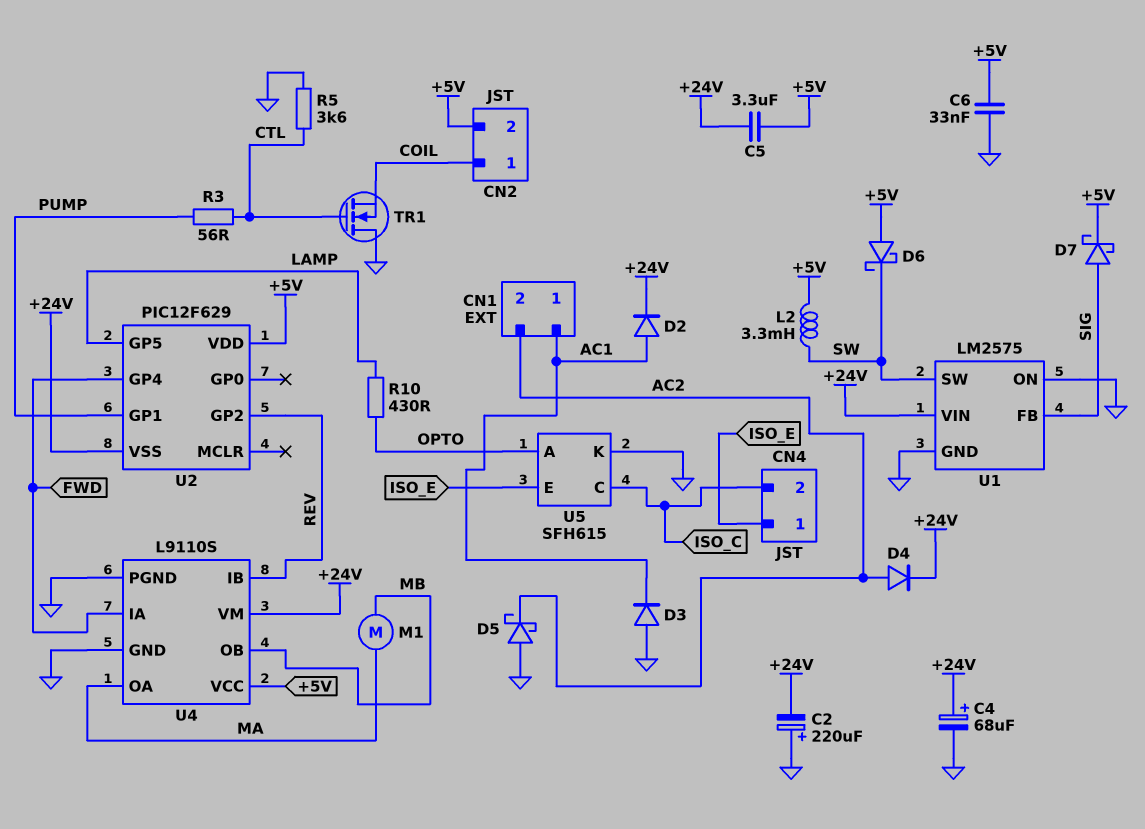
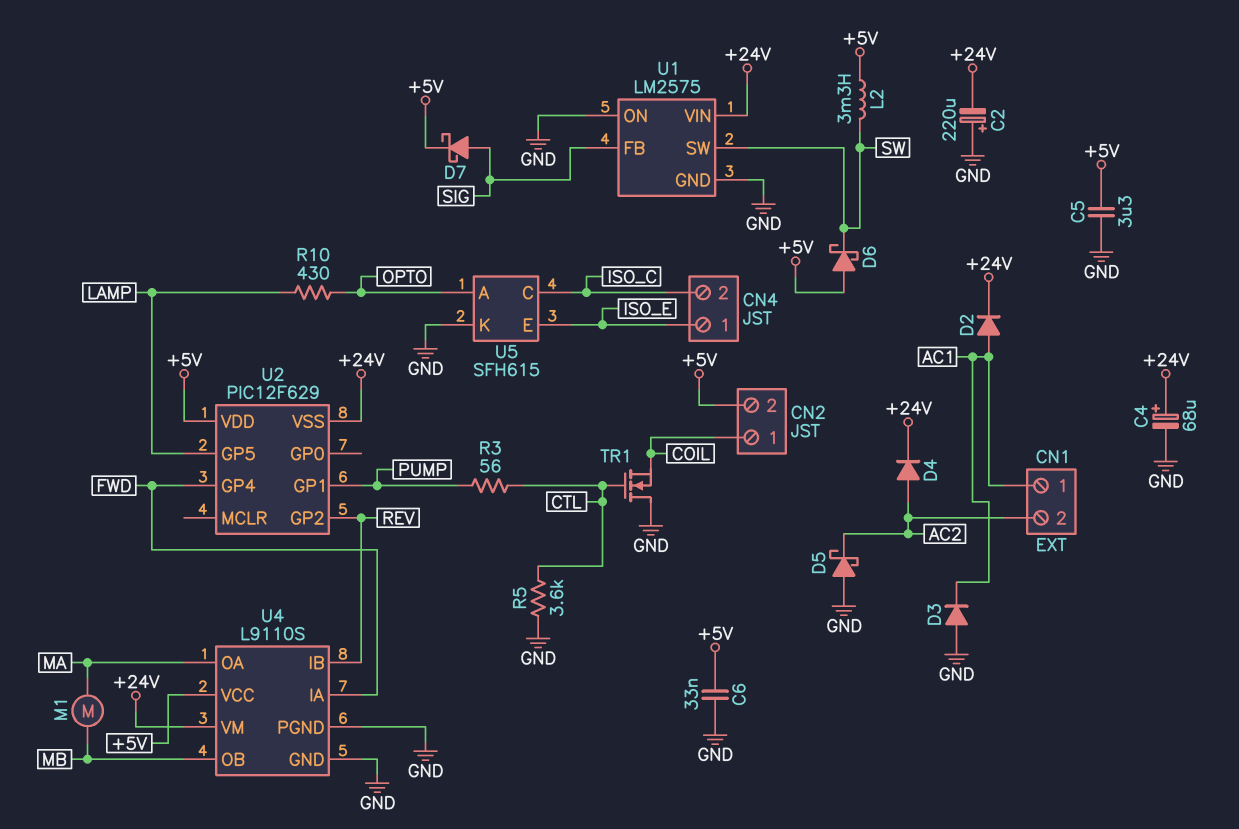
C5: 3.3uF (+5V, +24V) -> 3.3uF (+5V, GND)

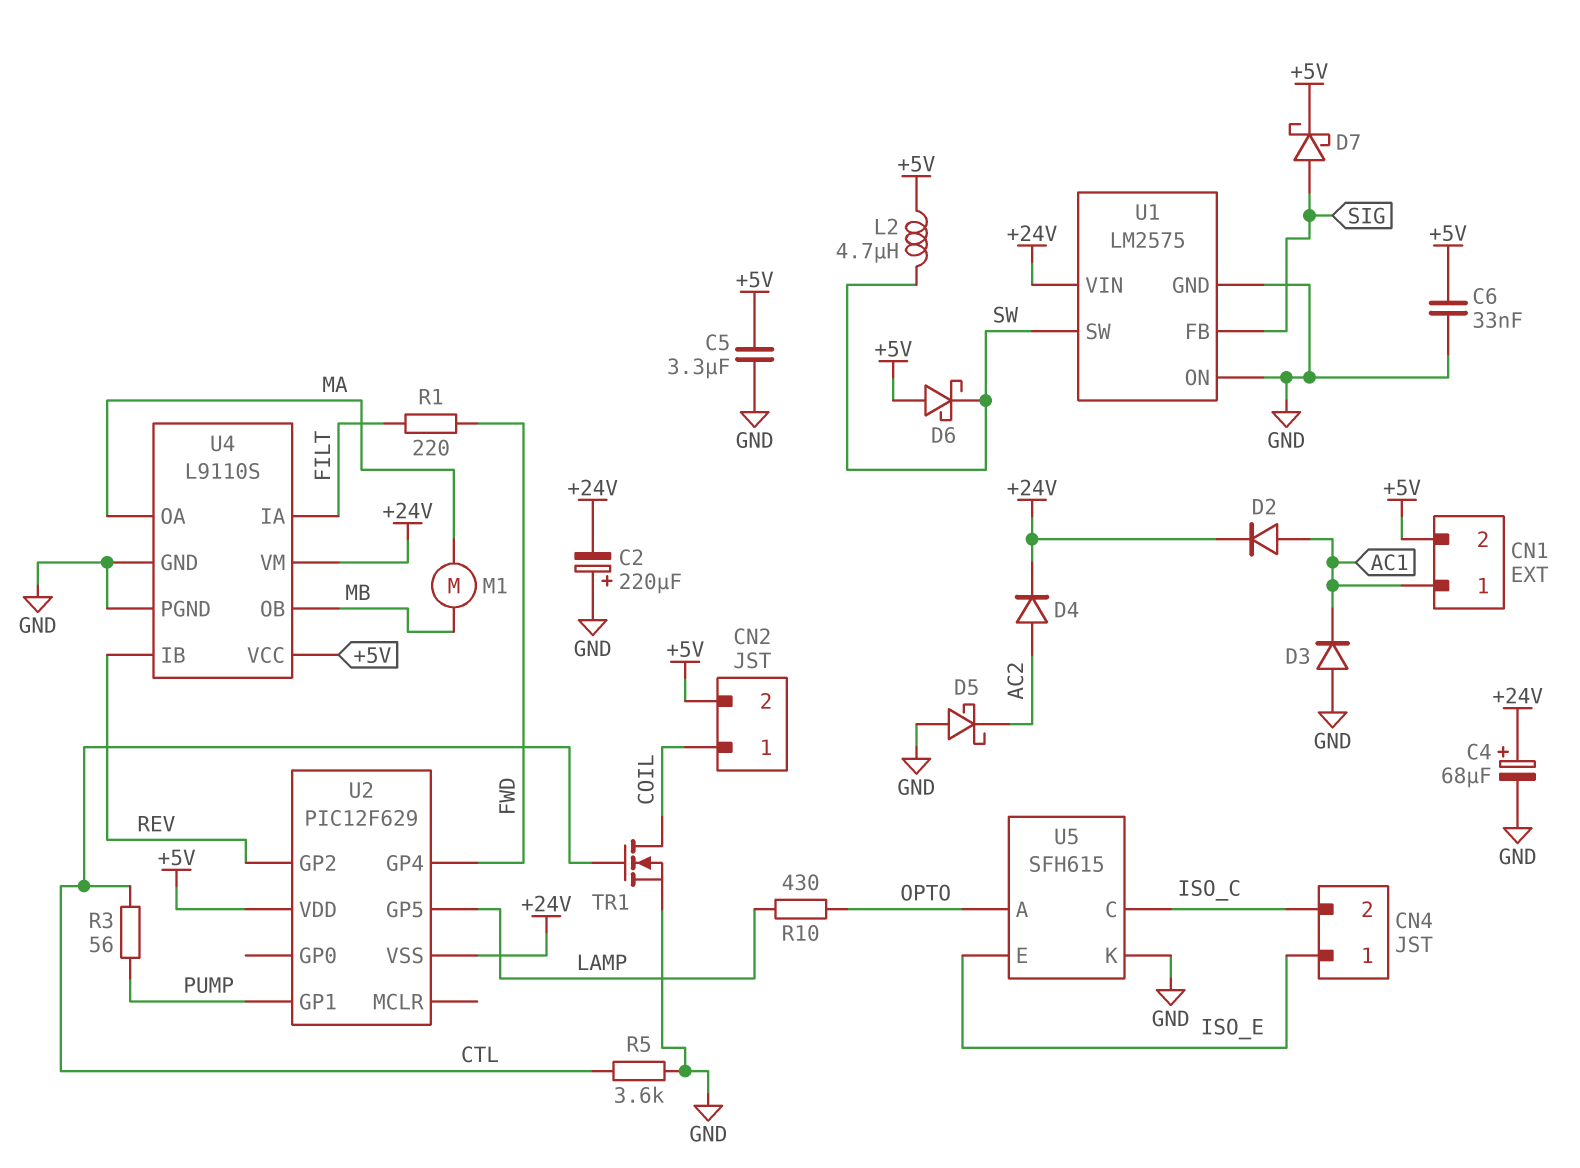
CN1 pin 2: AC2 -> +5V
L2: 3.3mH (+5V, SW) -> 4.7uH (+5V, SW)
R1: none -> 220 (FILT, FWD)
TR1: NMOS (G CTL, D GND, S COIL) -> NMOS (G CTL, D COIL, S GND)
U4 pin IA: FWD -> FILT

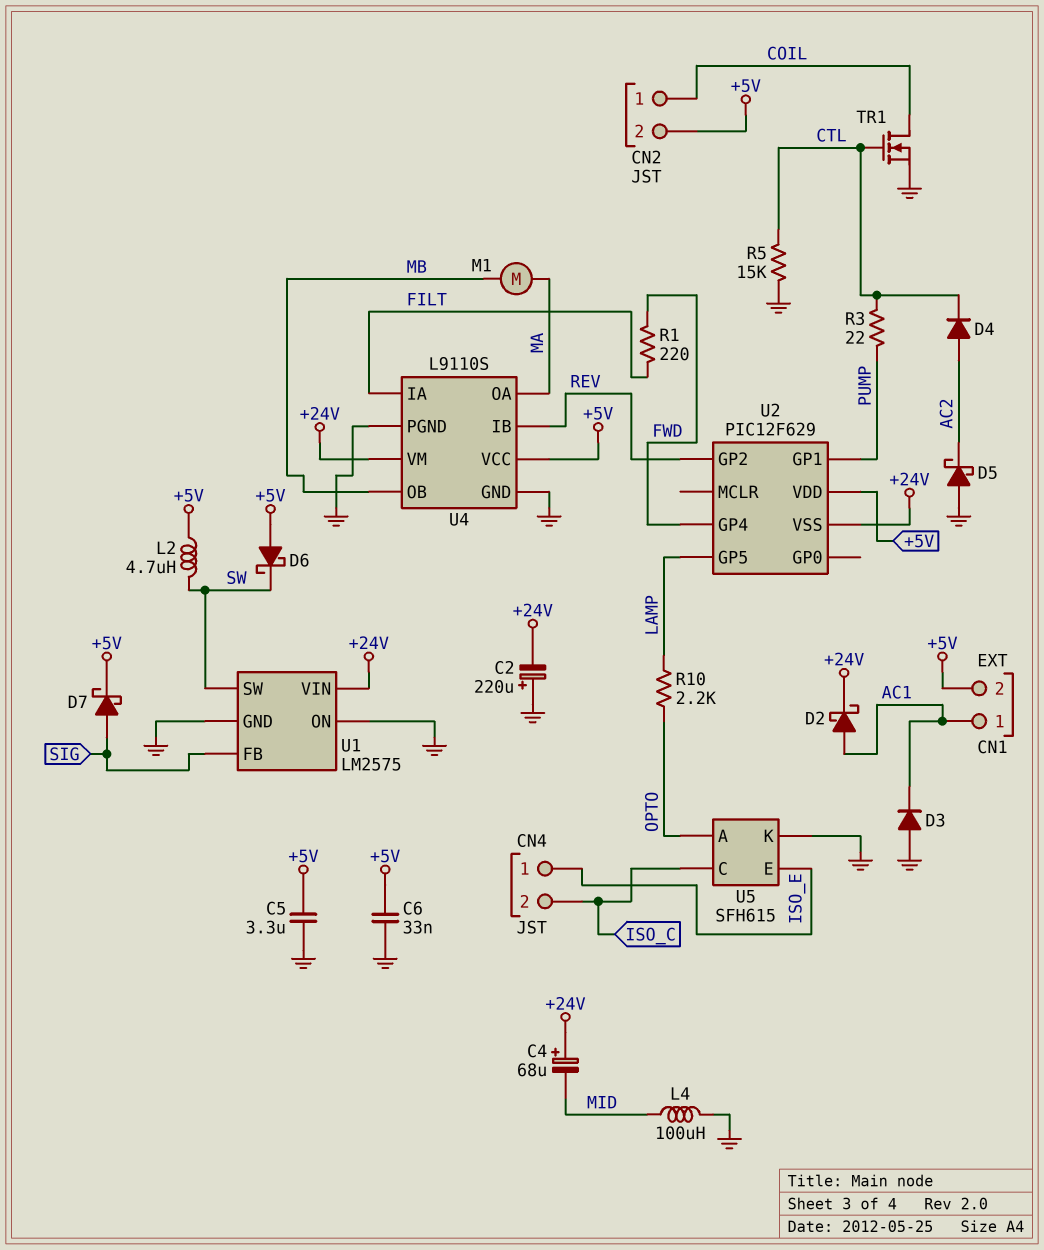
C4: 68uF (plus +24V, minus GND) -> 68uF (plus +24V, minus MID)
D2: diode (A AC1, K +24V) -> schottky (A AC1, K +24V)
D4: diode (A AC2, K +24V) -> diode (A AC2, K CTL)
L4: none -> 100uH (GND, MID)
R3: 56 (CTL, PUMP) -> 22 (CTL, PUMP)
R5: 3.6k (CTL, GND) -> 15k (CTL, GND)
R10: 430 (LAMP, OPTO) -> 2.2k (LAMP, OPTO)

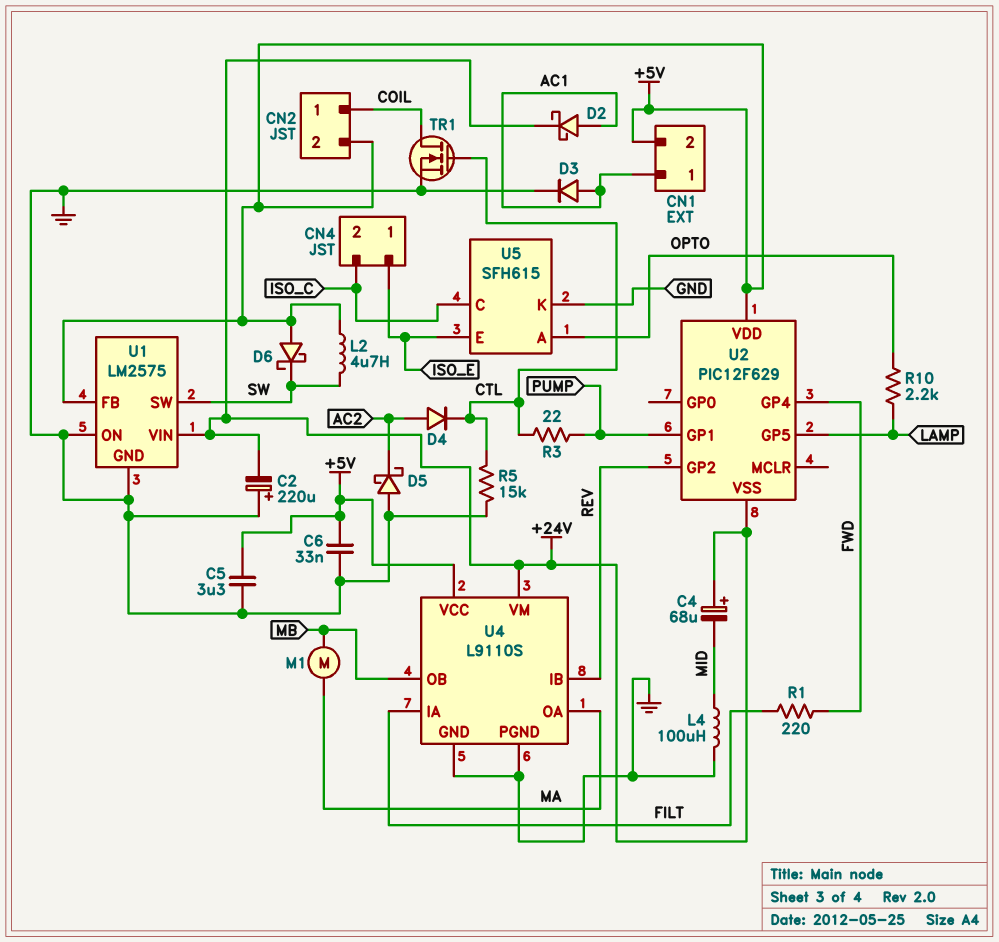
D3: diode (A GND, K AC1) -> diode (A AC1, K GND)
D7: schottky (A SIG, K +5V) -> none
U1 pin FB: SIG -> +5V

